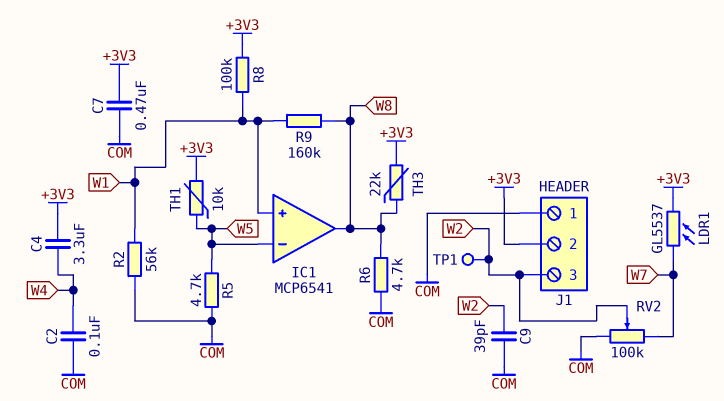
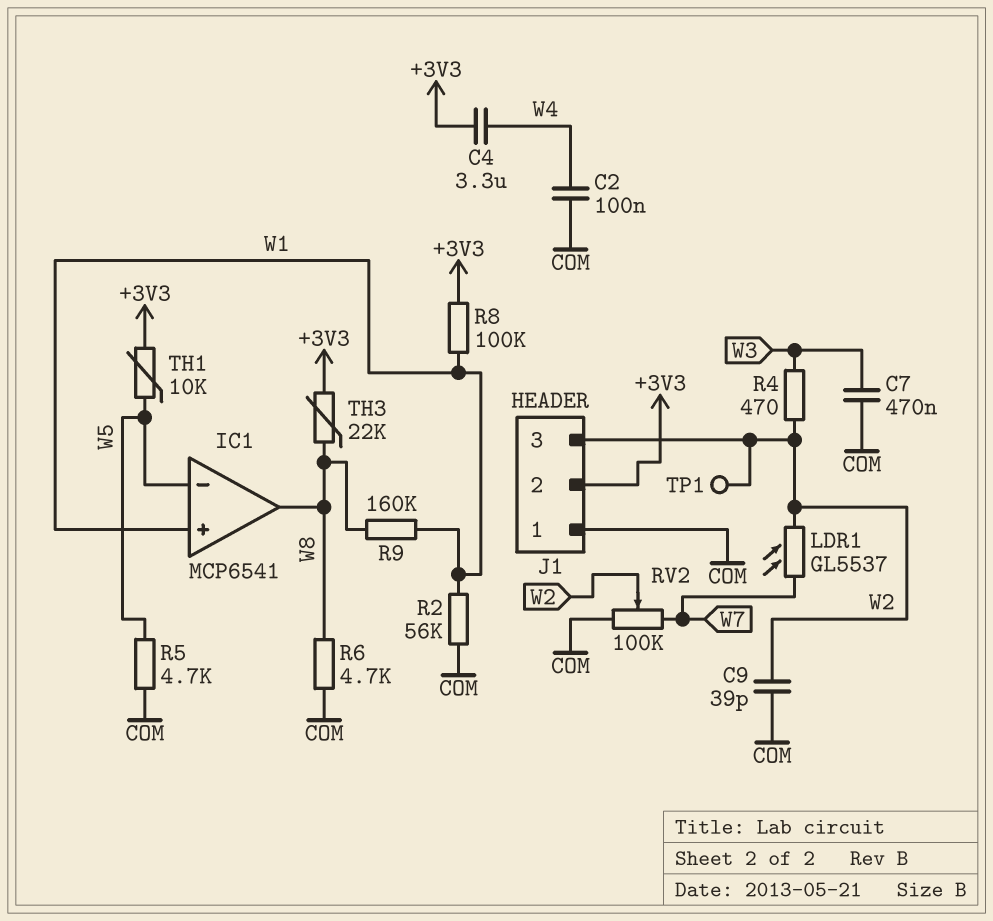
C7: 470nF (+3V3, COM) -> 470nF (COM, W3)
LDR1: GL5537 (+3V3, W7) -> GL5537 (W2, W7)
R4: none -> 470 (W2, W3)

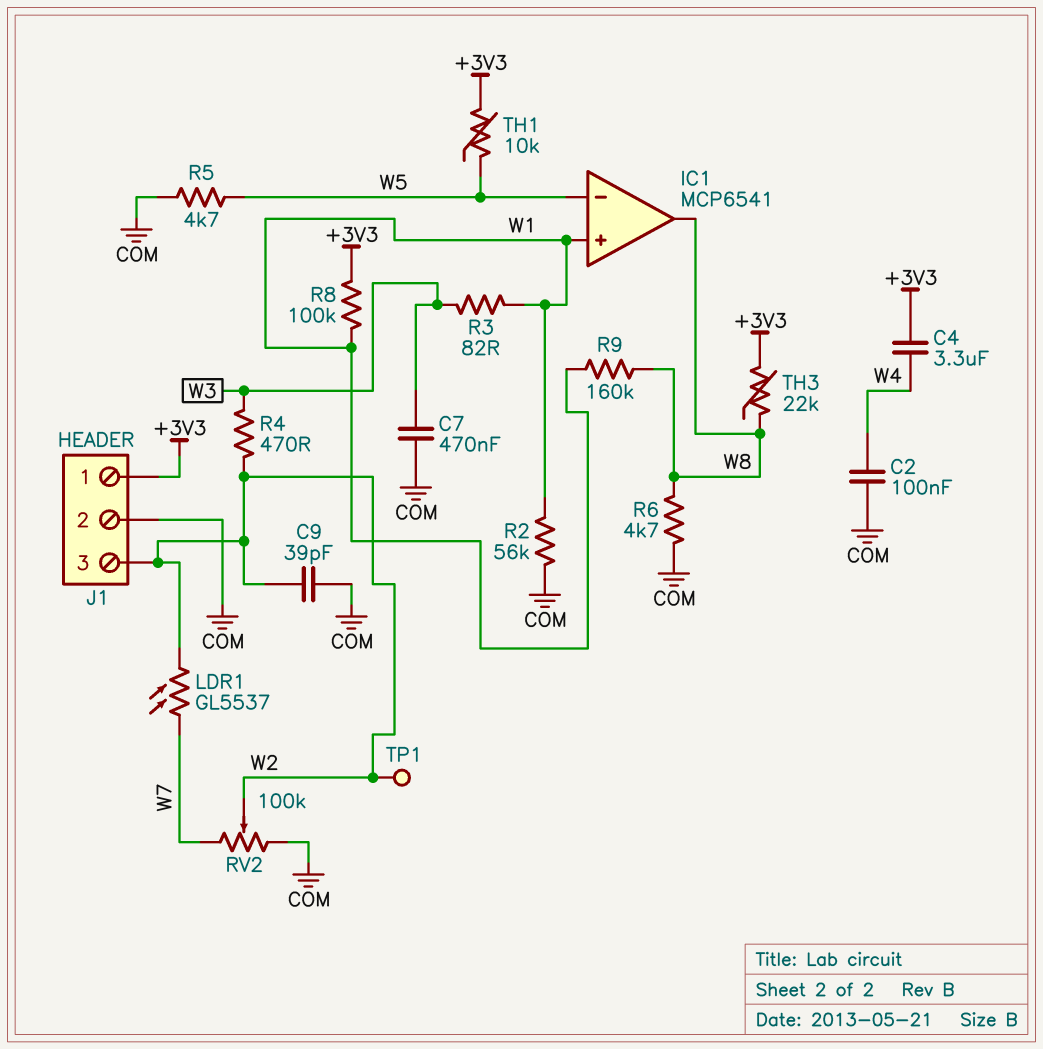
J1 pin 1: COM -> +3V3
J1 pin 2: +3V3 -> COM
R3: none -> 82 (W1, W3)

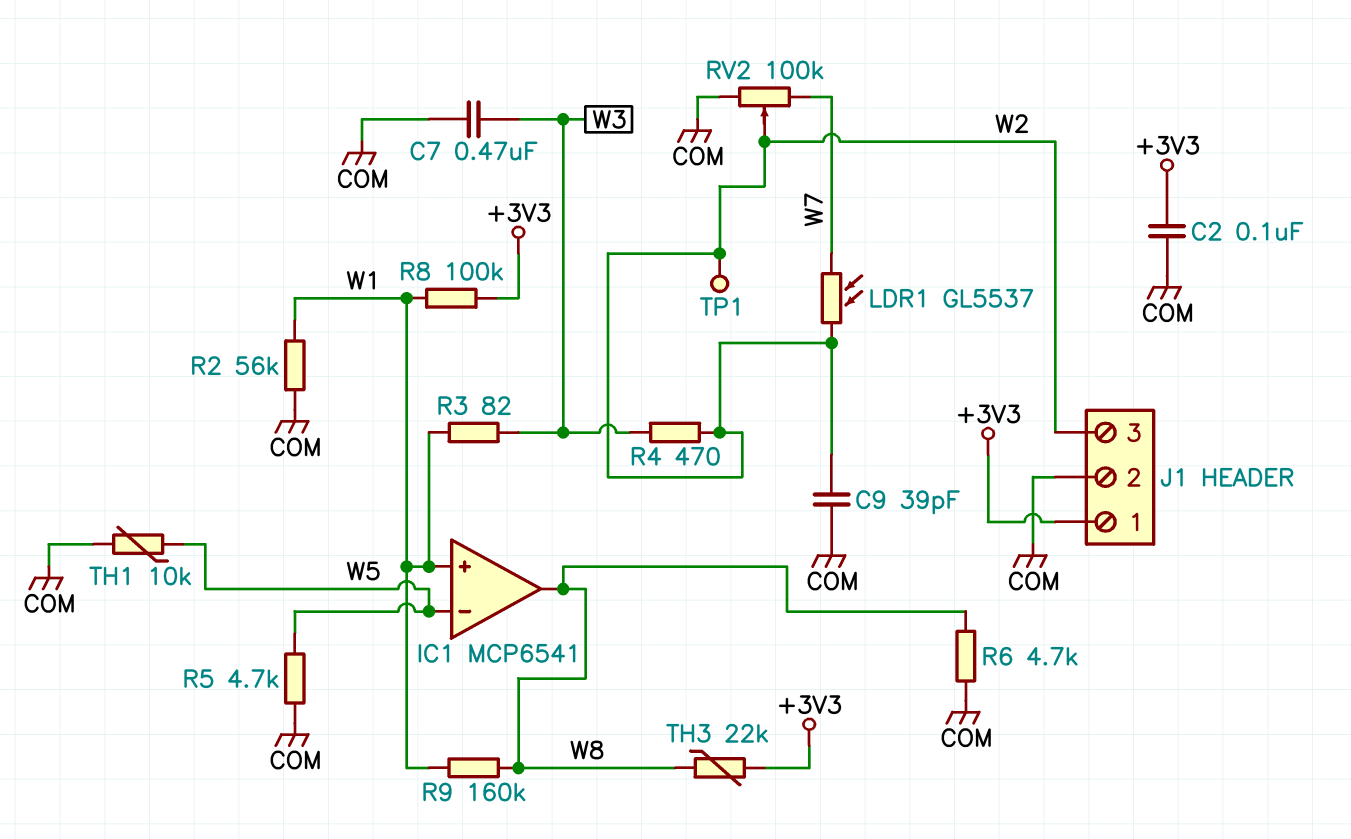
C2: 100nF (COM, W4) -> 100nF (+3V3, COM)
C4: 3.3uF (+3V3, W4) -> none
TH1: 10k (+3V3, W5) -> 10k (COM, W5)

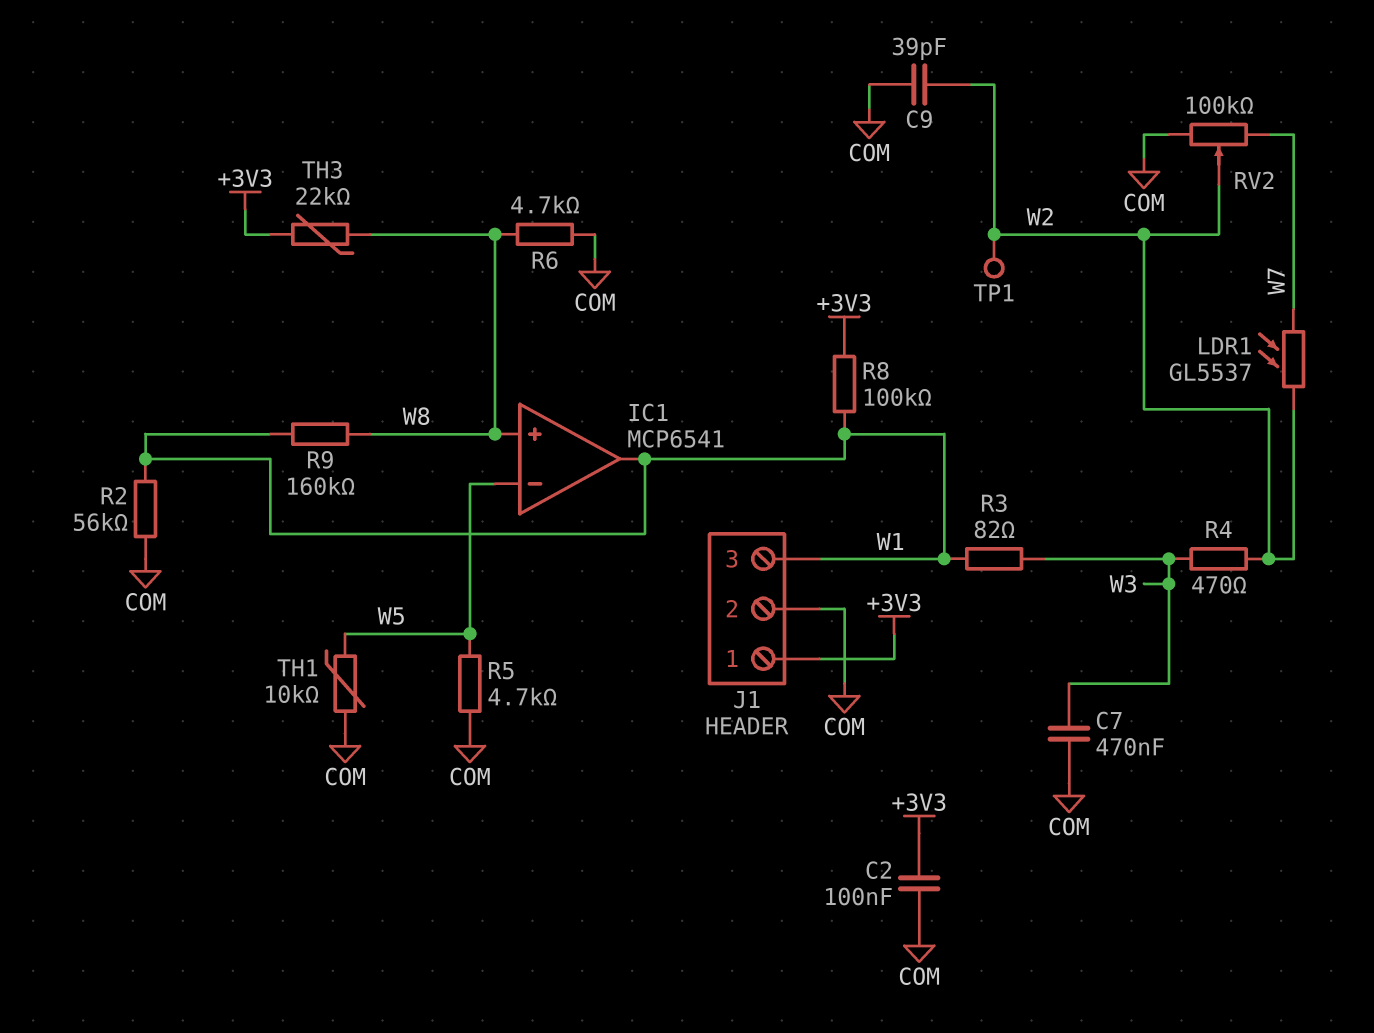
IC1 pin in+: W1 -> W8
IC1 pin out: W8 -> W1
J1 pin 3: W2 -> W1

